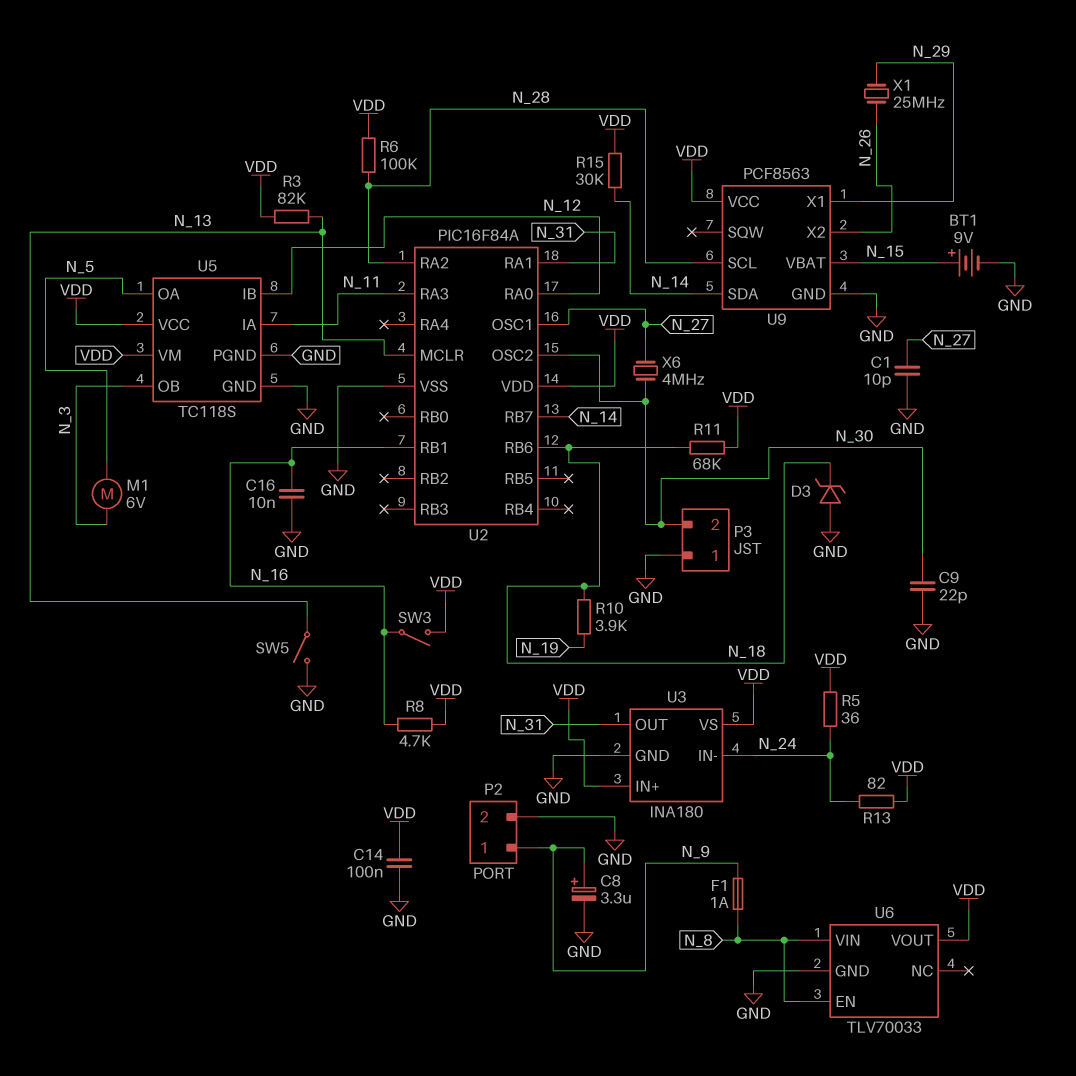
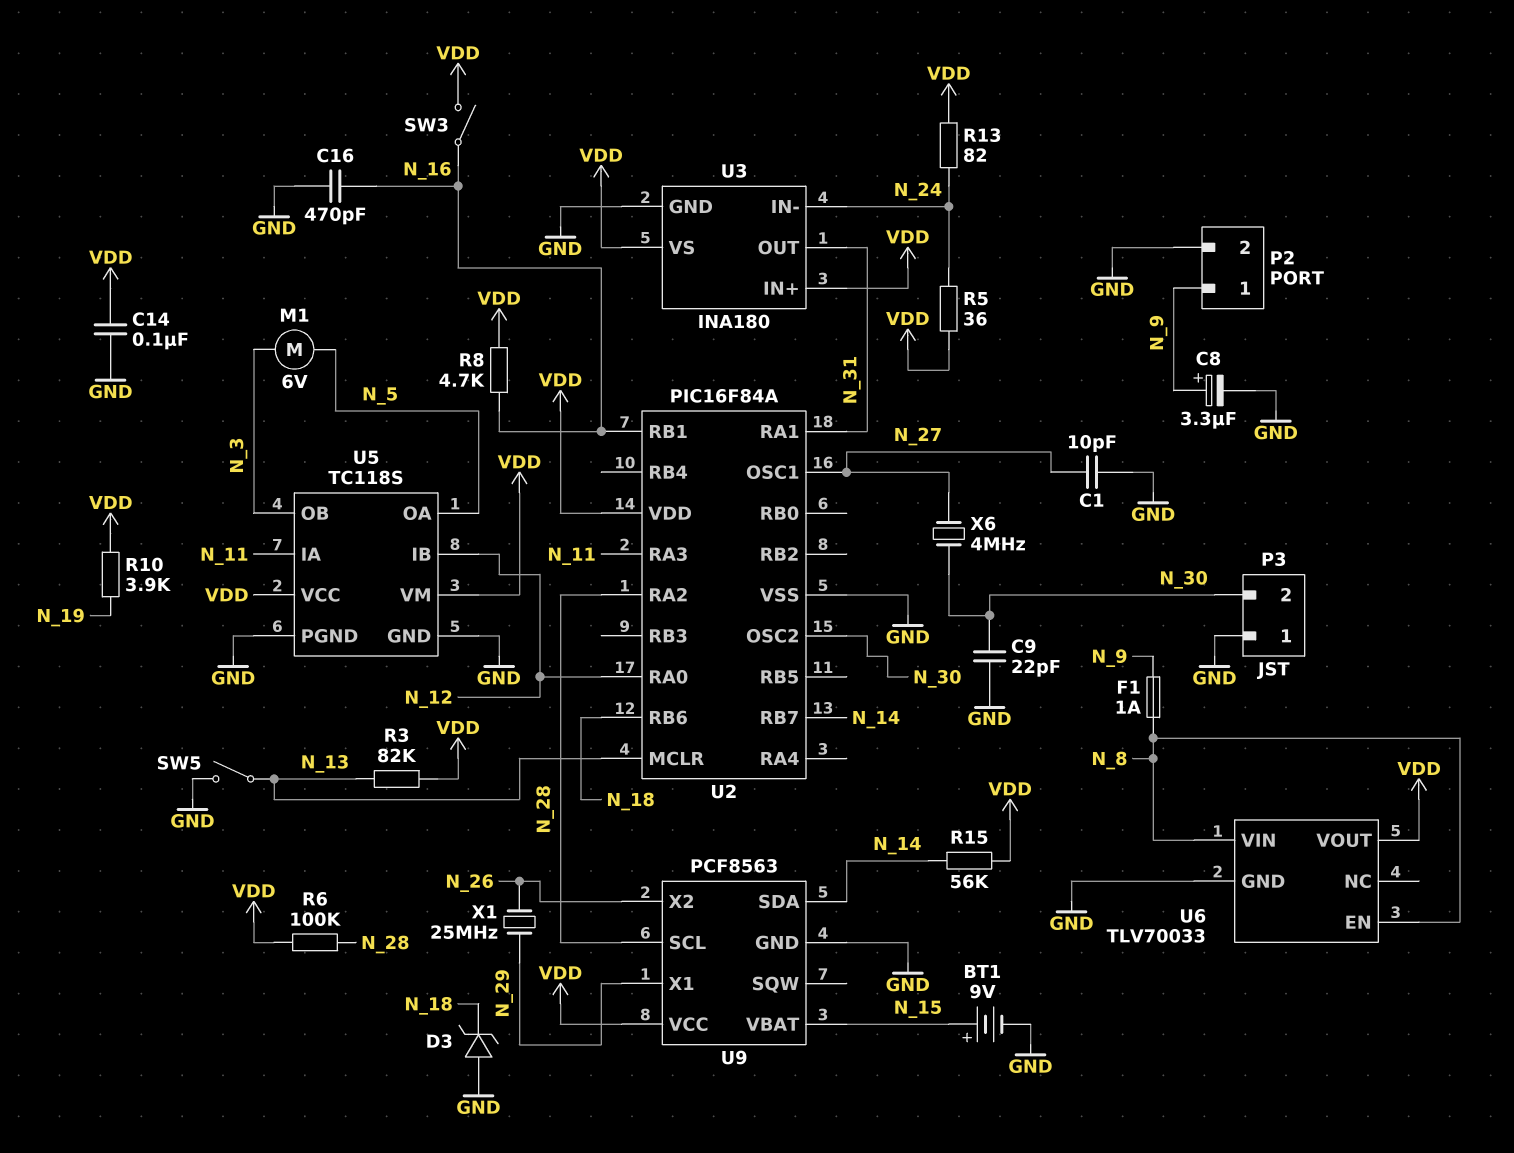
C16: 10nF (GND, N_16) -> 470pF (GND, N_16)
R10: 3.9k (N_18, N_19) -> 3.9k (N_19, VDD)
R11: 68k (N_18, VDD) -> none
R15: 30k (N_14, VDD) -> 56k (N_14, VDD)

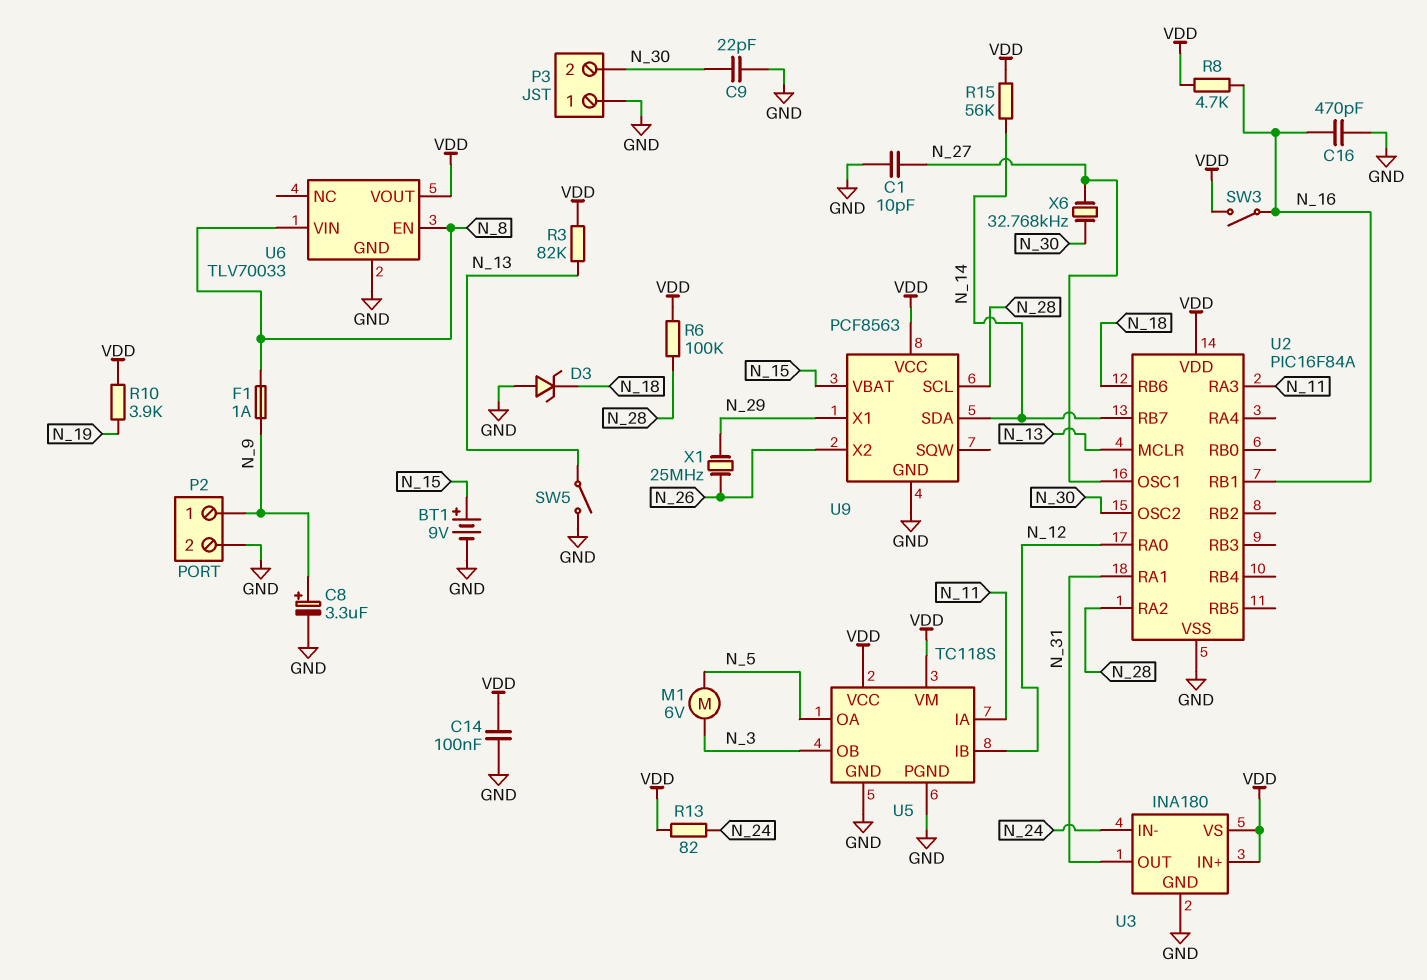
R5: 36 (N_24, VDD) -> none
X6: 4MHz (N_27, N_30) -> 32.768kHz (N_27, N_30)

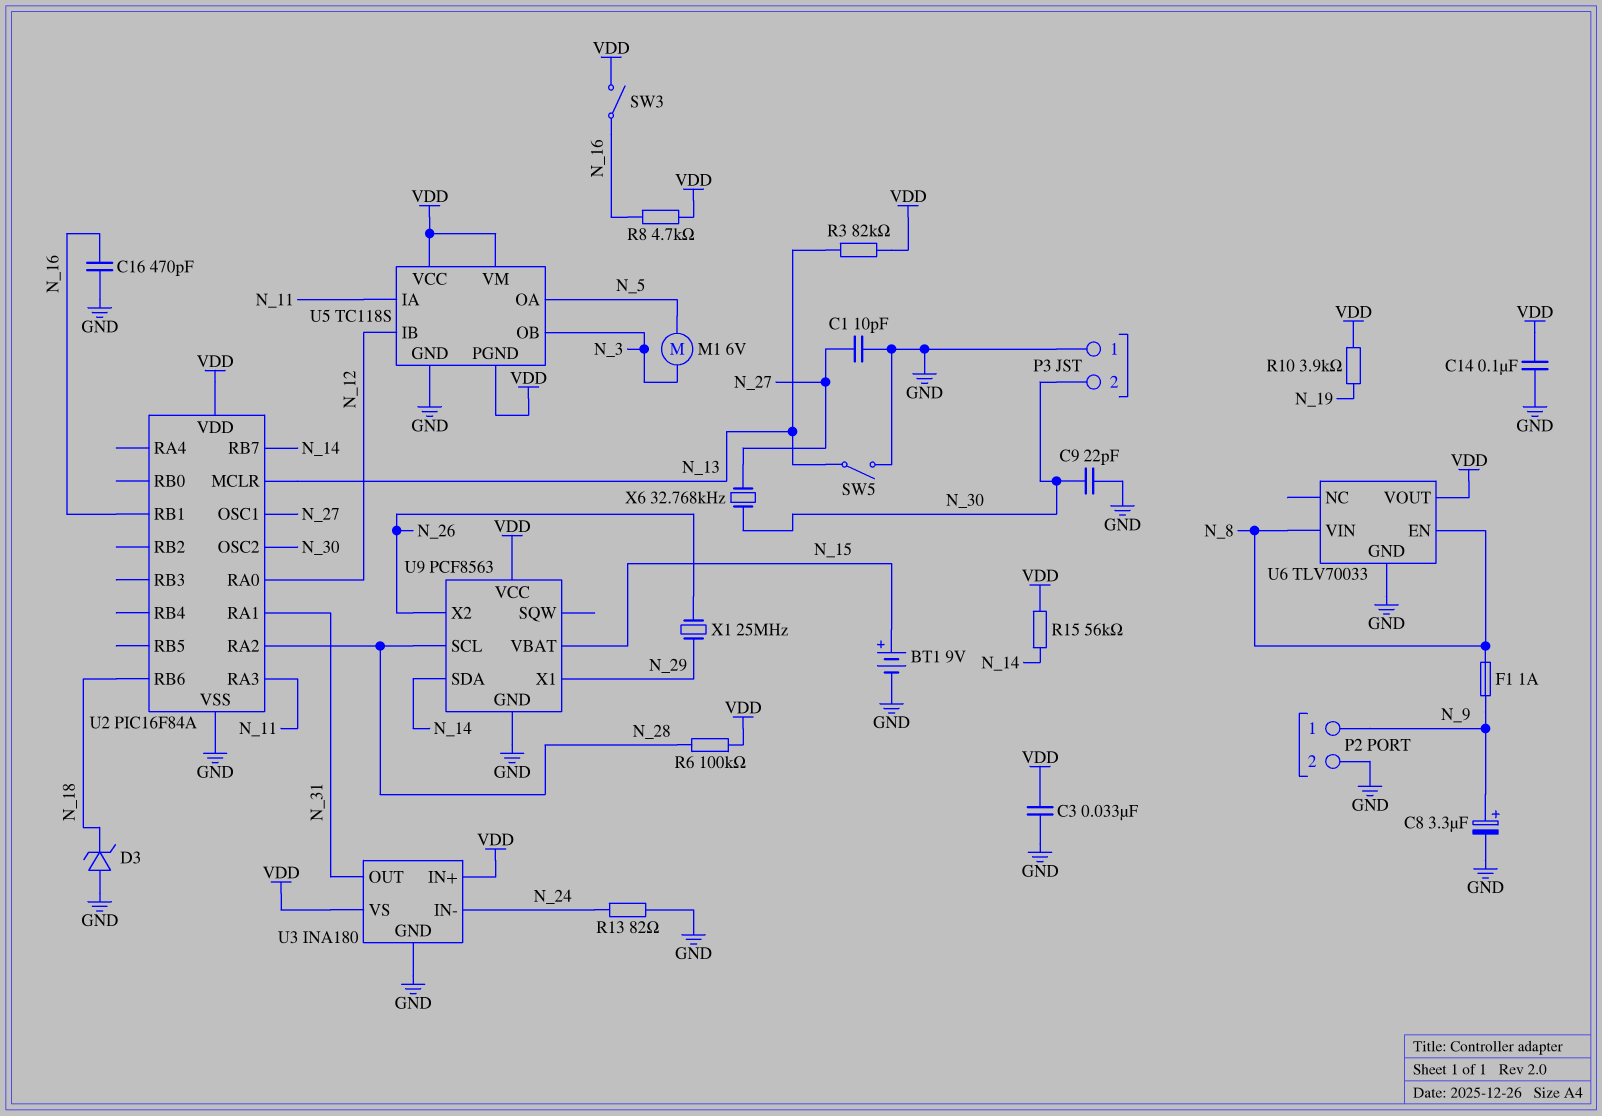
C3: none -> 33nF (GND, VDD)
R13: 82 (N_24, VDD) -> 82 (GND, N_24)
U5 pin PGND: GND -> VDD

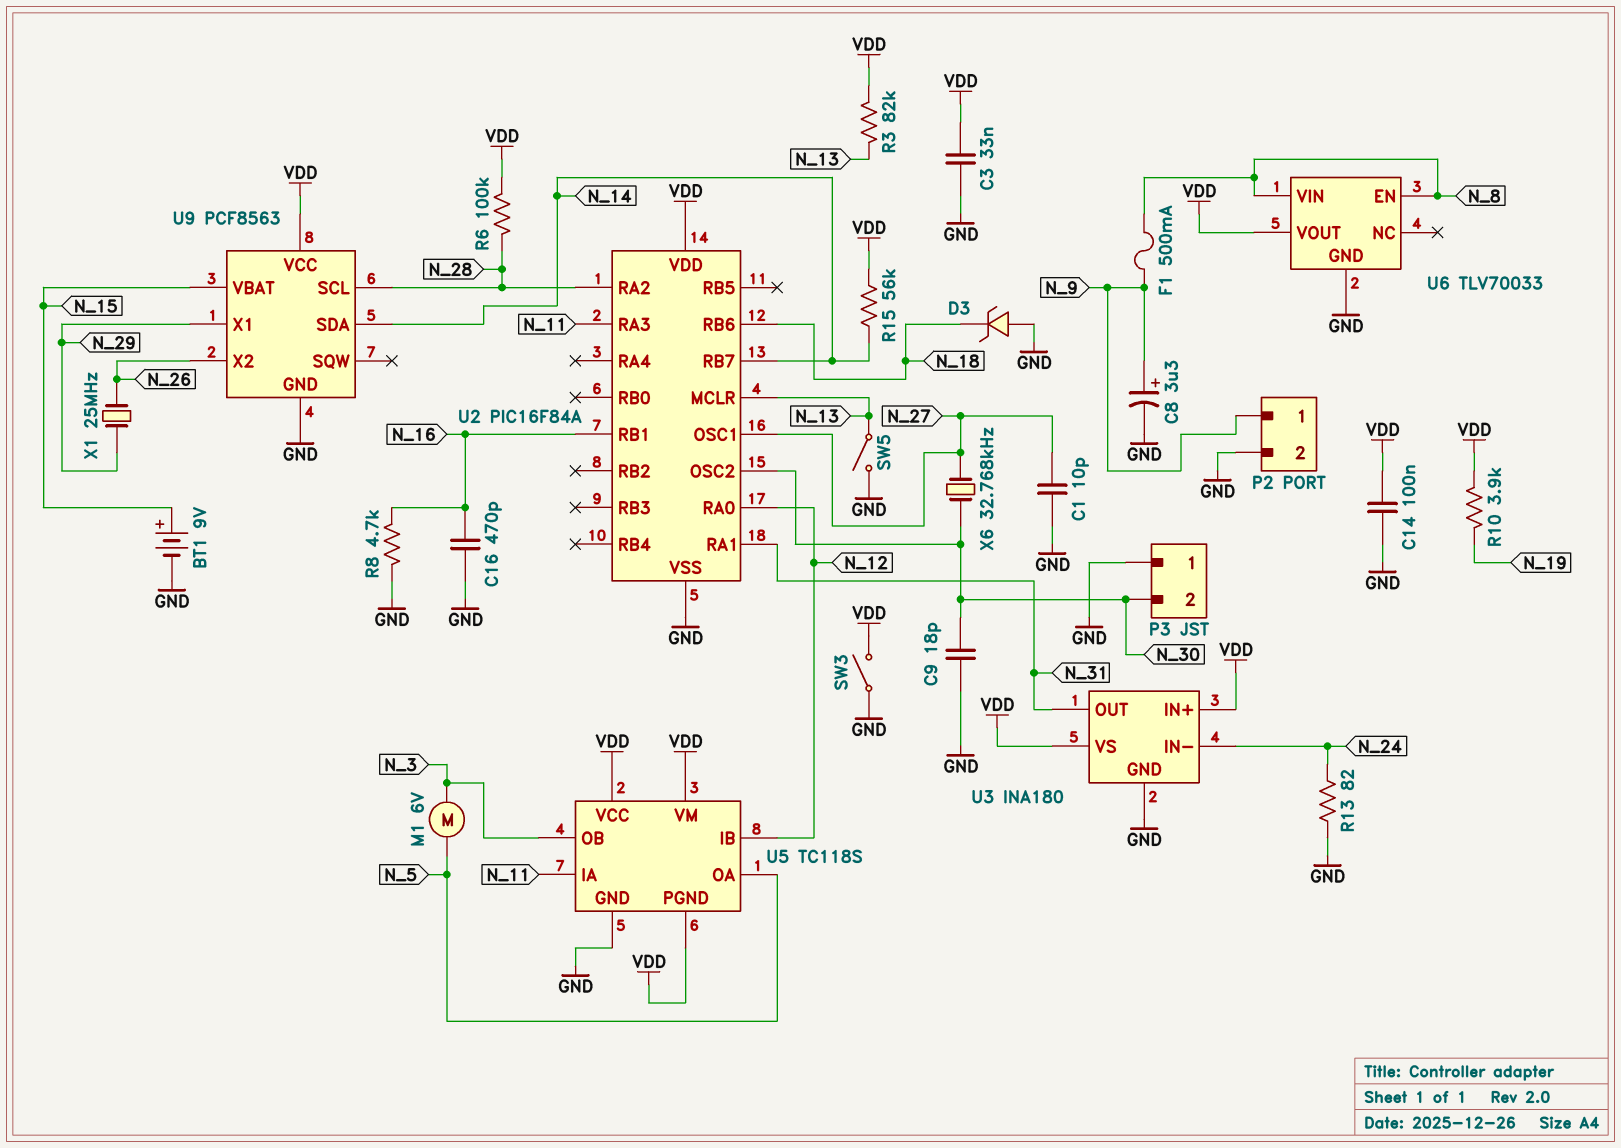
C9: 22pF (GND, N_30) -> 18pF (GND, N_30)
F1: 1A (N_8, N_9) -> 500mA (N_8, N_9)
R8: 4.7k (N_16, VDD) -> 4.7k (GND, N_16)
SW3: switch (N_16, VDD) -> switch (GND, VDD)

